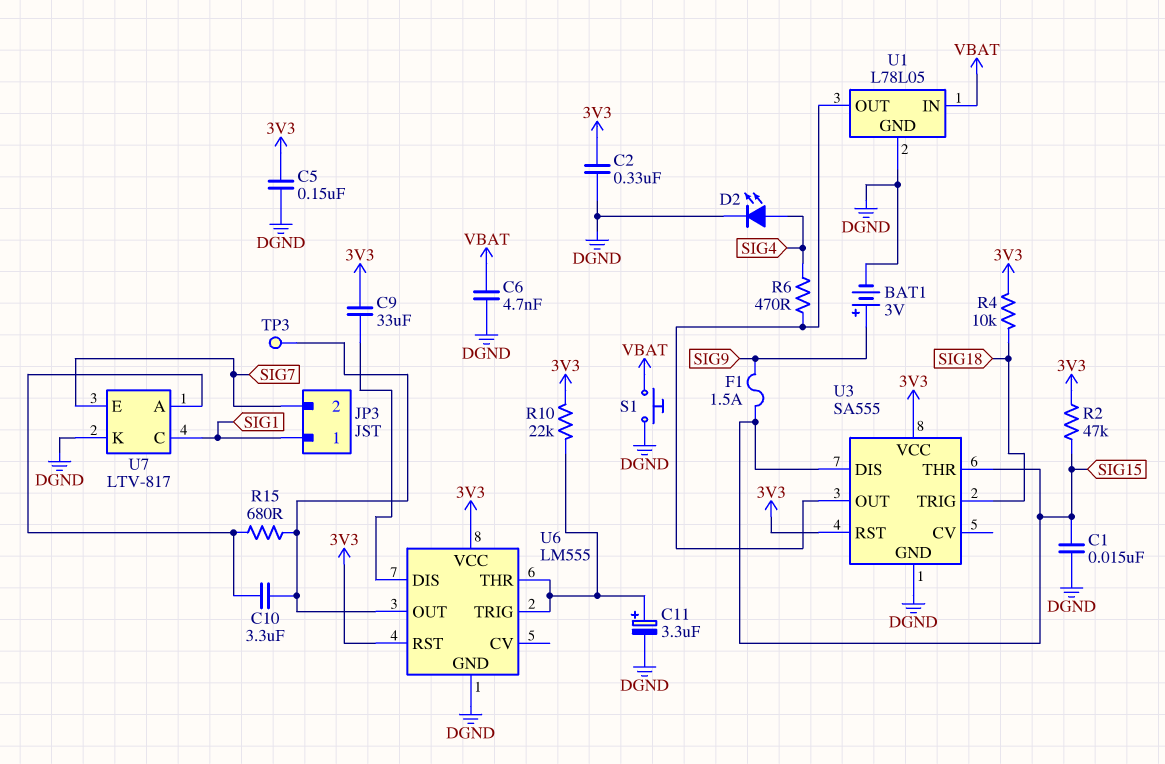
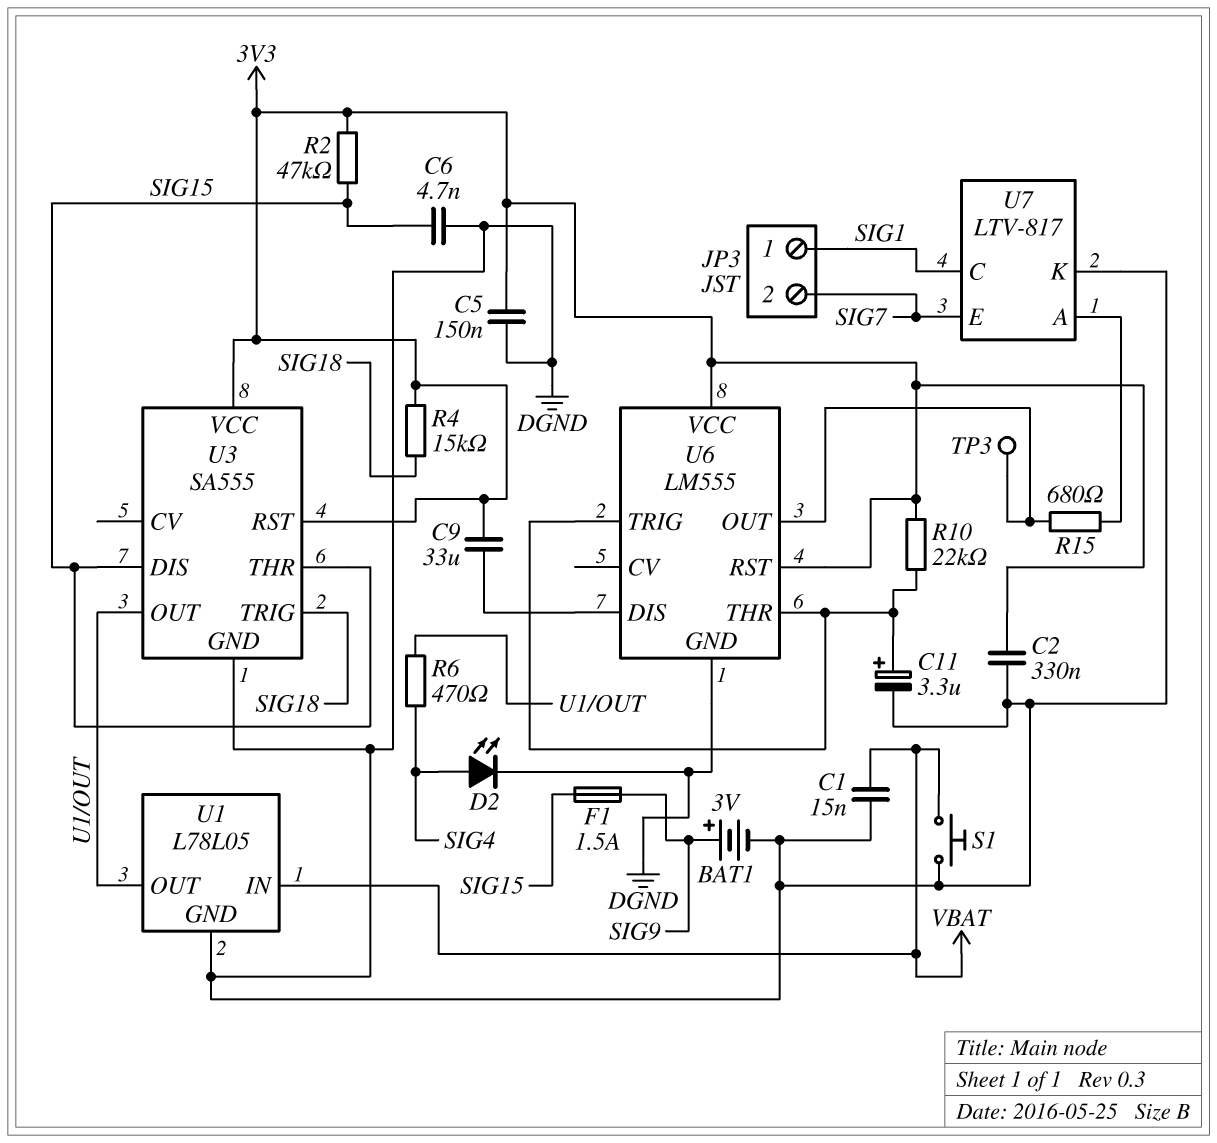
C1: 15nF (DGND, SIG15) -> 15nF (DGND, VBAT)
C6: 4.7nF (DGND, VBAT) -> 4.7nF (DGND, SIG15)
C10: 3.3uF (U6/OUT, U7/A) -> none
R4: 10k (3V3, SIG18) -> 15k (3V3, SIG18)

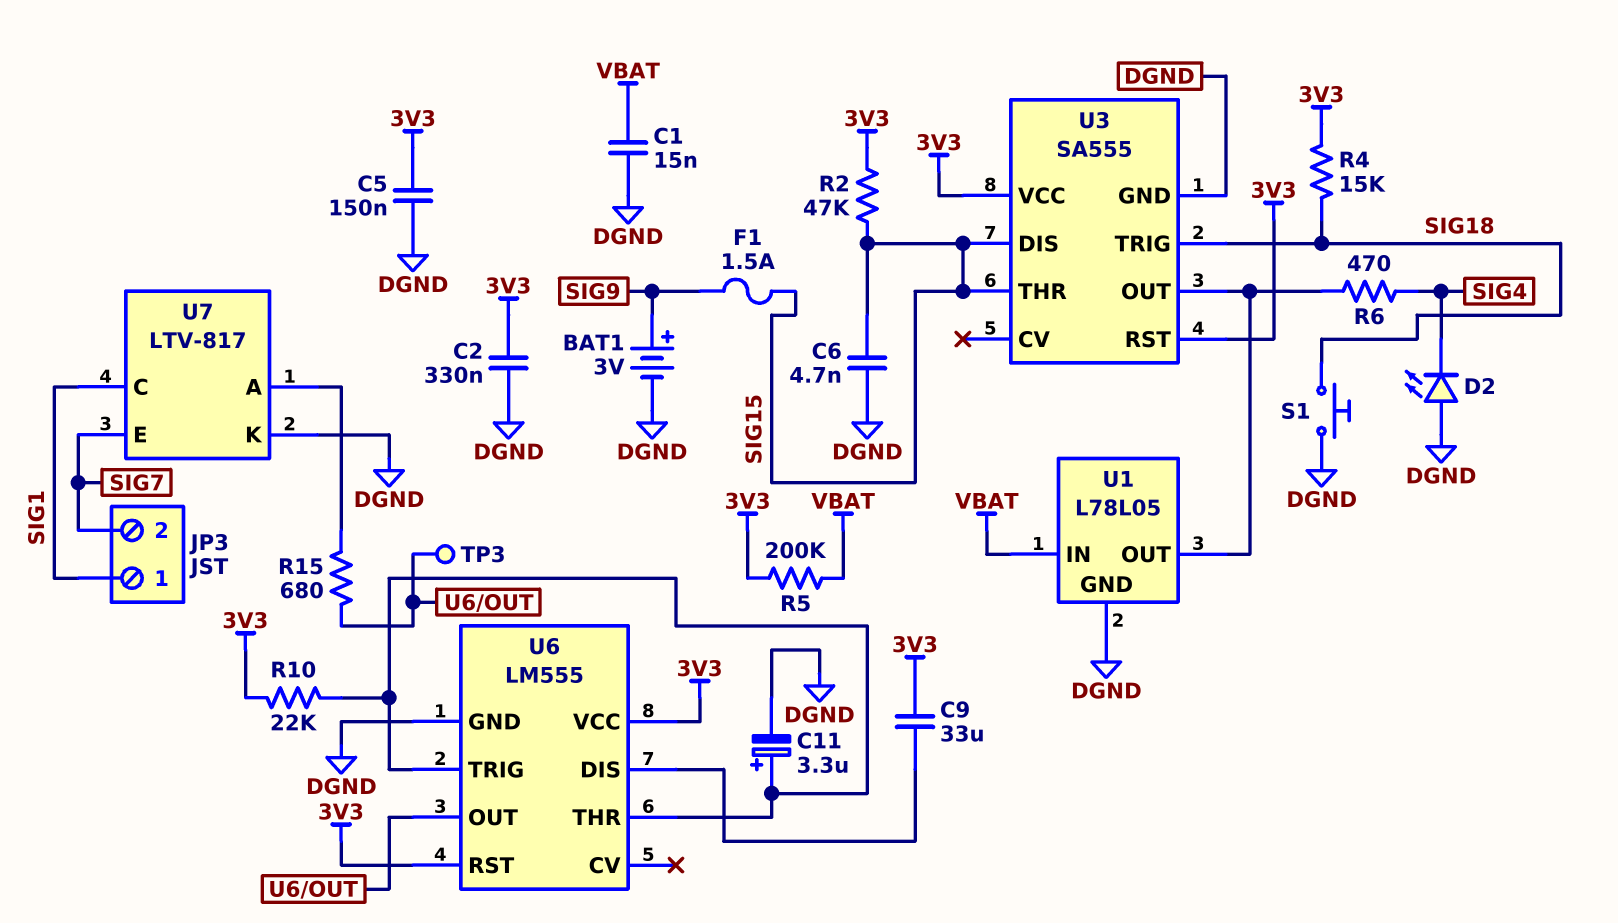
D2: LED (A SIG4, K DGND) -> LED (A DGND, K SIG4)
R5: none -> 200k (3V3, VBAT)
S1: button (DGND, VBAT) -> button (DGND, SIG18)

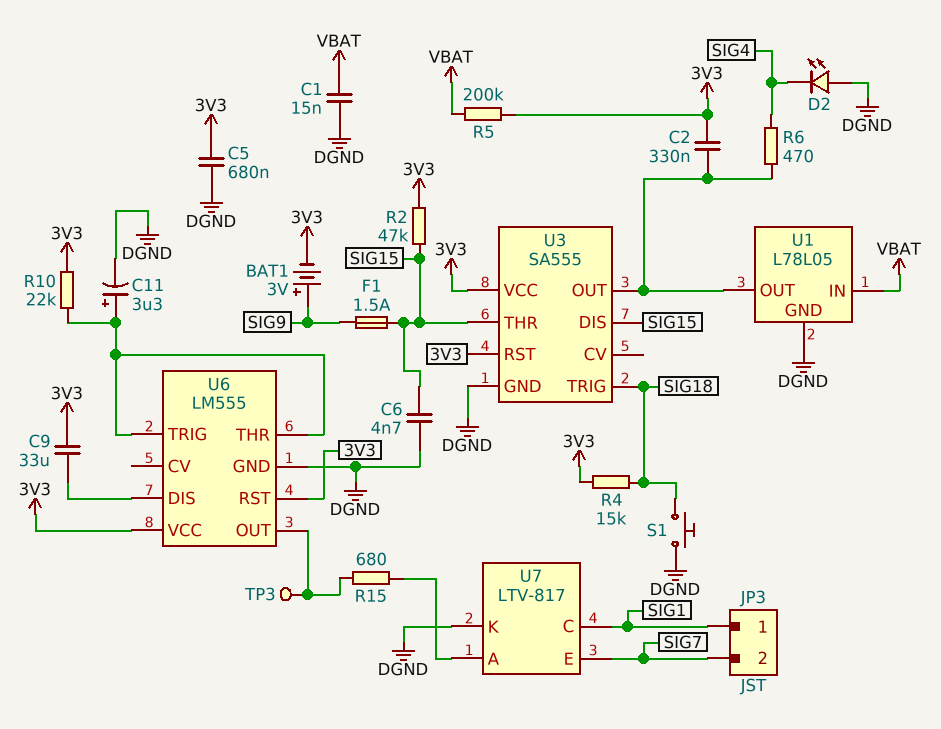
BAT1: 3V (plus SIG9, minus DGND) -> 3V (plus SIG9, minus 3V3)
C2: 330nF (3V3, DGND) -> 330nF (3V3, U1/OUT)
C5: 150nF (3V3, DGND) -> 680nF (3V3, DGND)

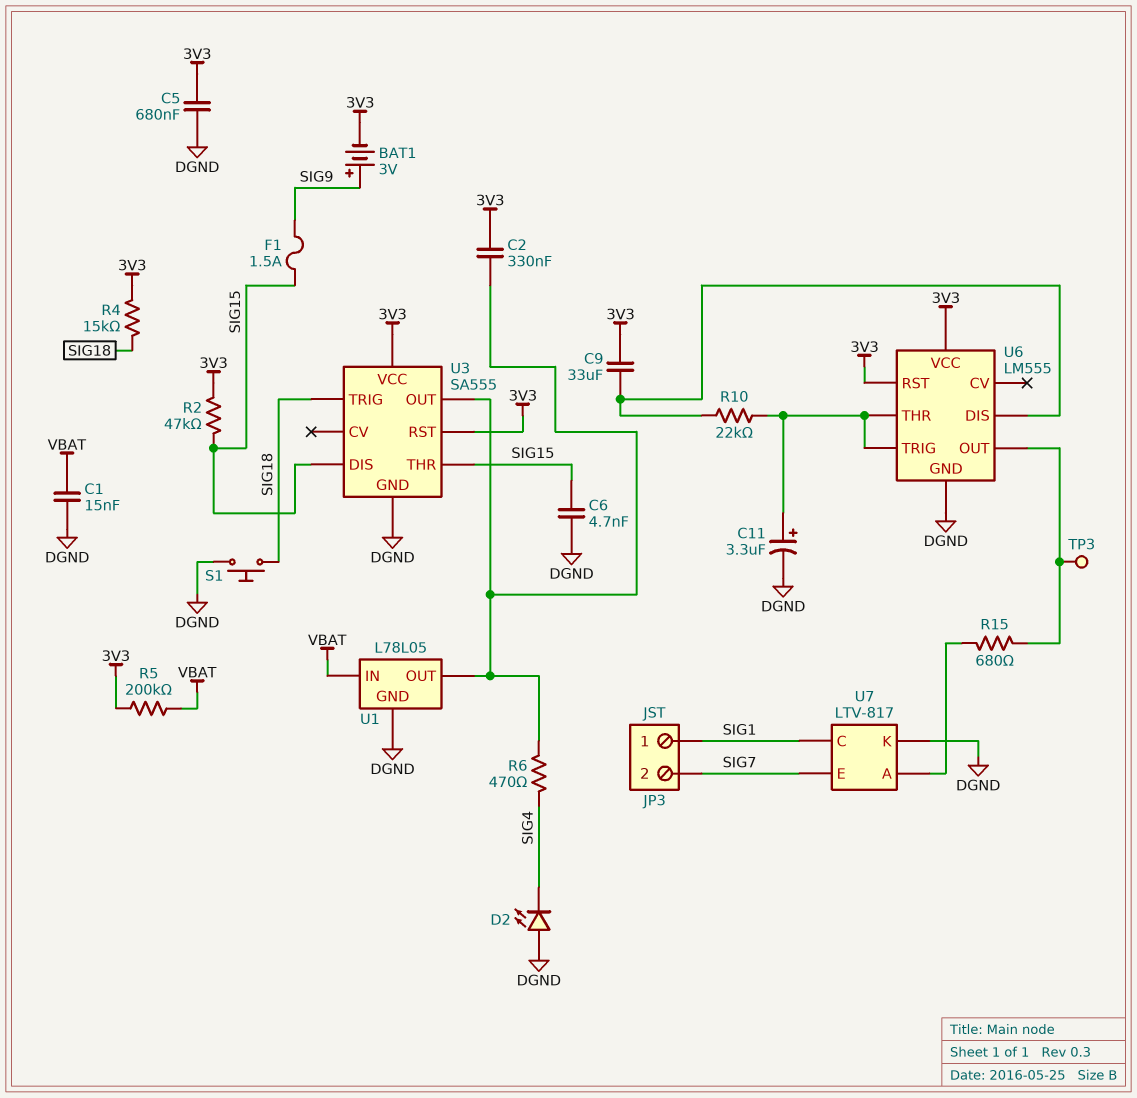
R10: 22k (3V3, U6/THR) -> 22k (U6/DIS, U6/THR)

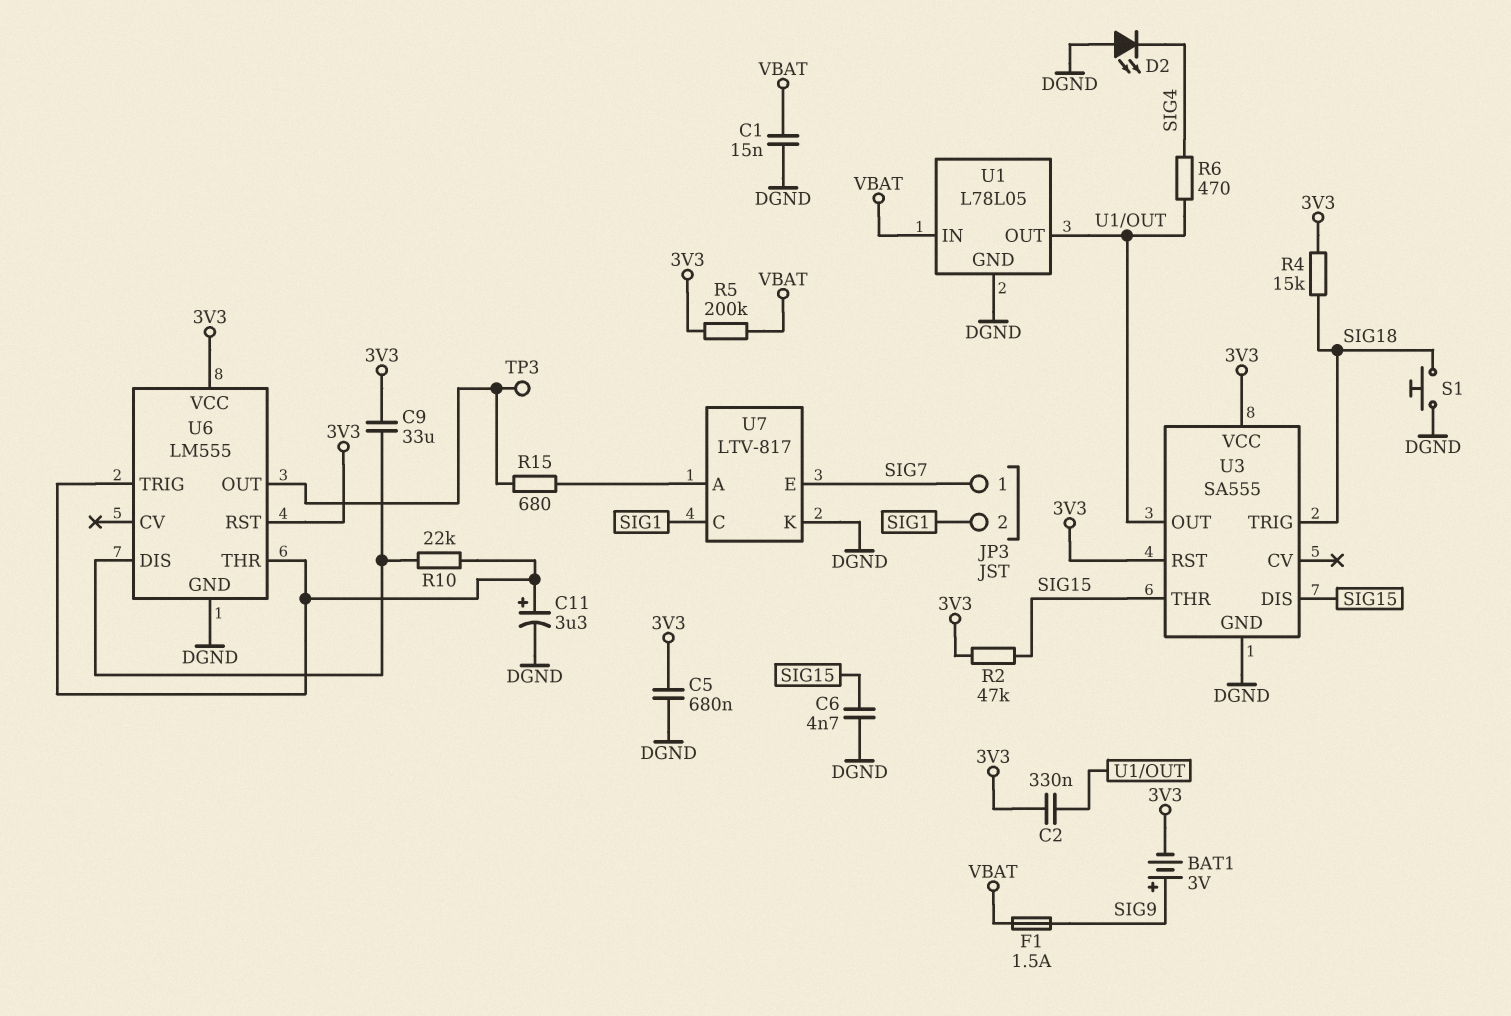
F1: 1.5A (SIG9, SIG15) -> 1.5A (SIG9, VBAT)
JP3 pin 1: SIG1 -> SIG7
JP3 pin 2: SIG7 -> SIG1

